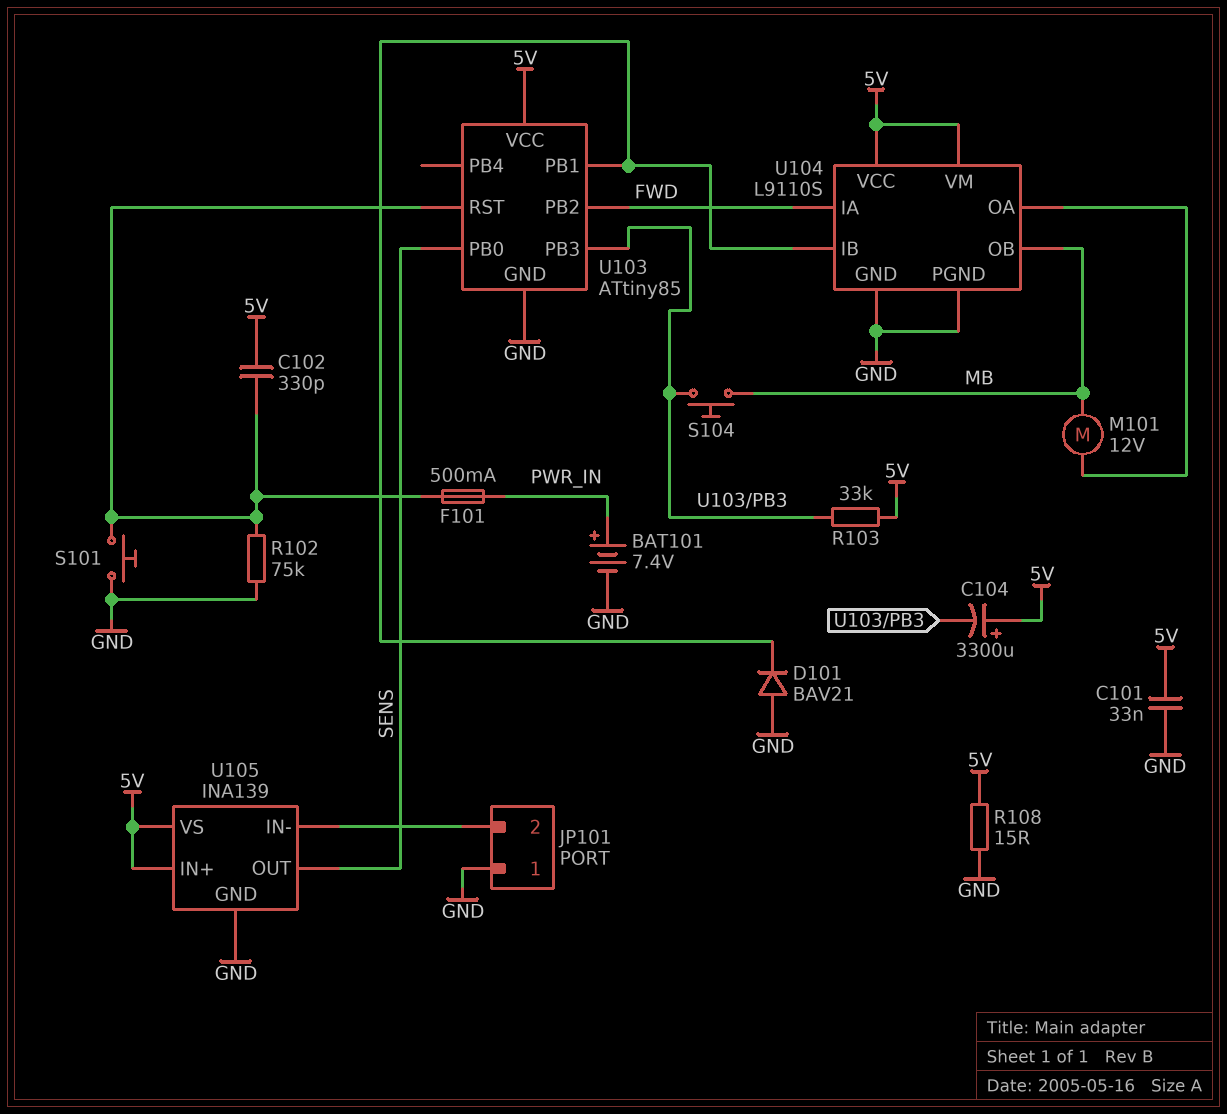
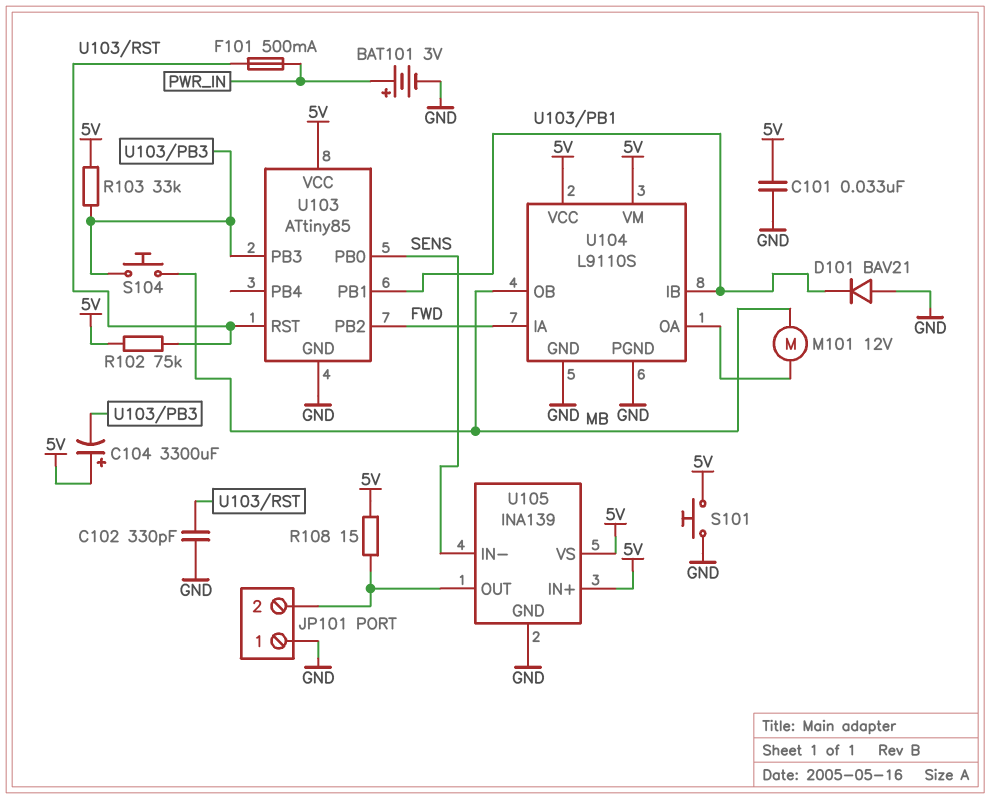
BAT101: 7.4V (plus PWR_IN, minus GND) -> 3V (plus PWR_IN, minus GND)
C102: 330pF (5V, U103/RST) -> 330pF (GND, U103/RST)
R102: 75k (GND, U103/RST) -> 75k (5V, U103/RST)
R108: 15 (5V, GND) -> 15 (5V, JP101/2)
S101: button (GND, U103/RST) -> button (5V, GND)
U105 pin IN-: JP101/2 -> SENS
U105 pin OUT: SENS -> JP101/2

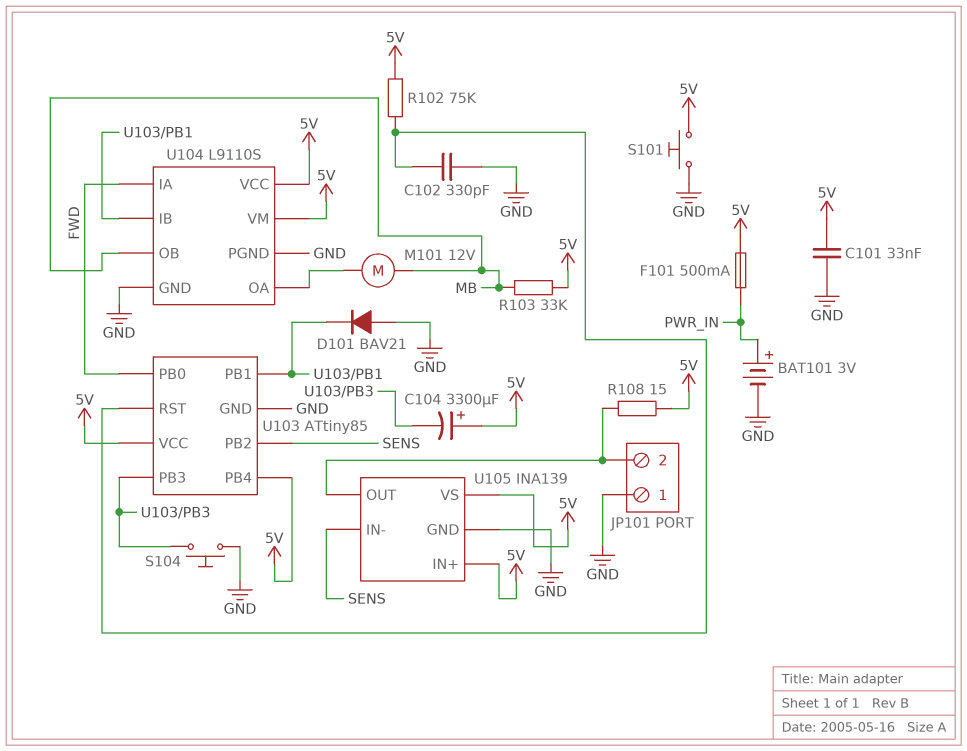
F101: 500mA (PWR_IN, U103/RST) -> 500mA (5V, PWR_IN)
R103: 33k (5V, U103/PB3) -> 33k (5V, MB)
S104: button (MB, U103/PB3) -> button (GND, U103/PB3)
U103 pin PB0: SENS -> FWD
U103 pin PB2: FWD -> SENS
U103 pin PB4: none -> 5V

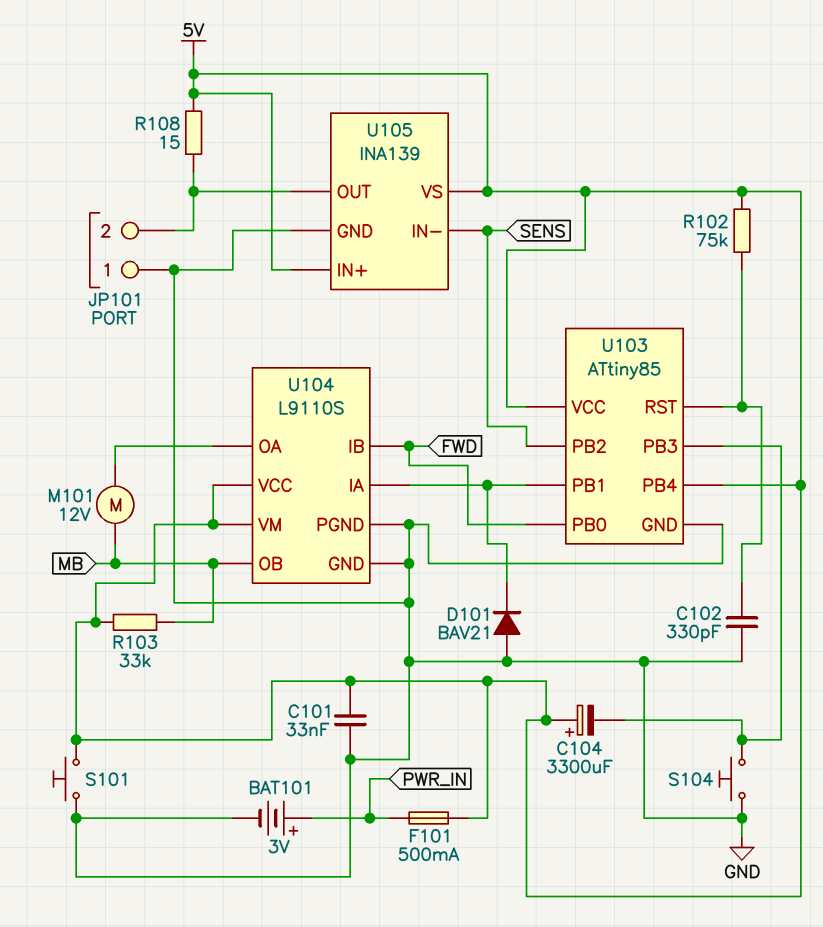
U104 pin IA: FWD -> U103/PB1
U104 pin IB: U103/PB1 -> FWD

